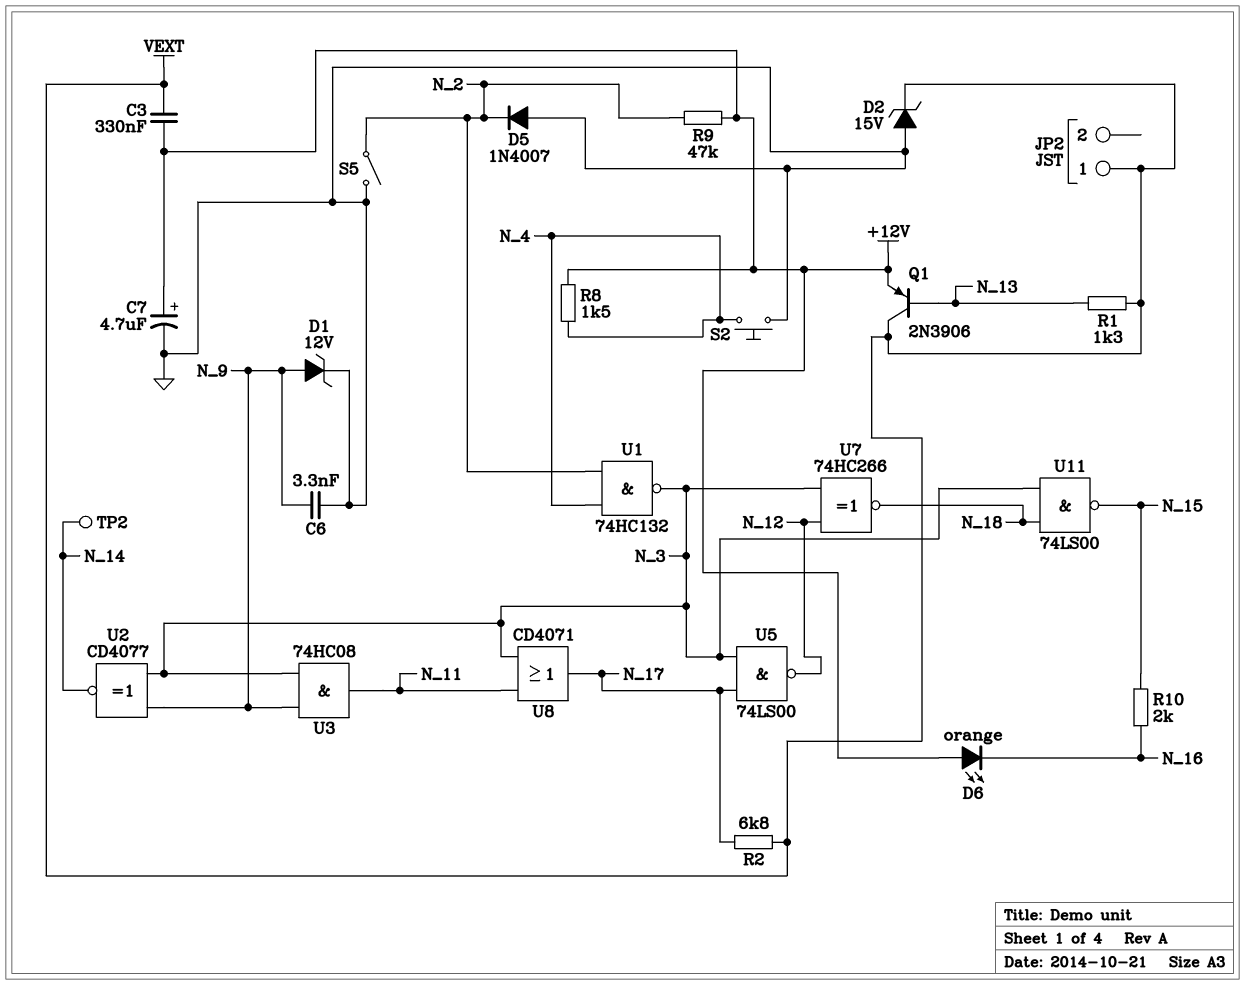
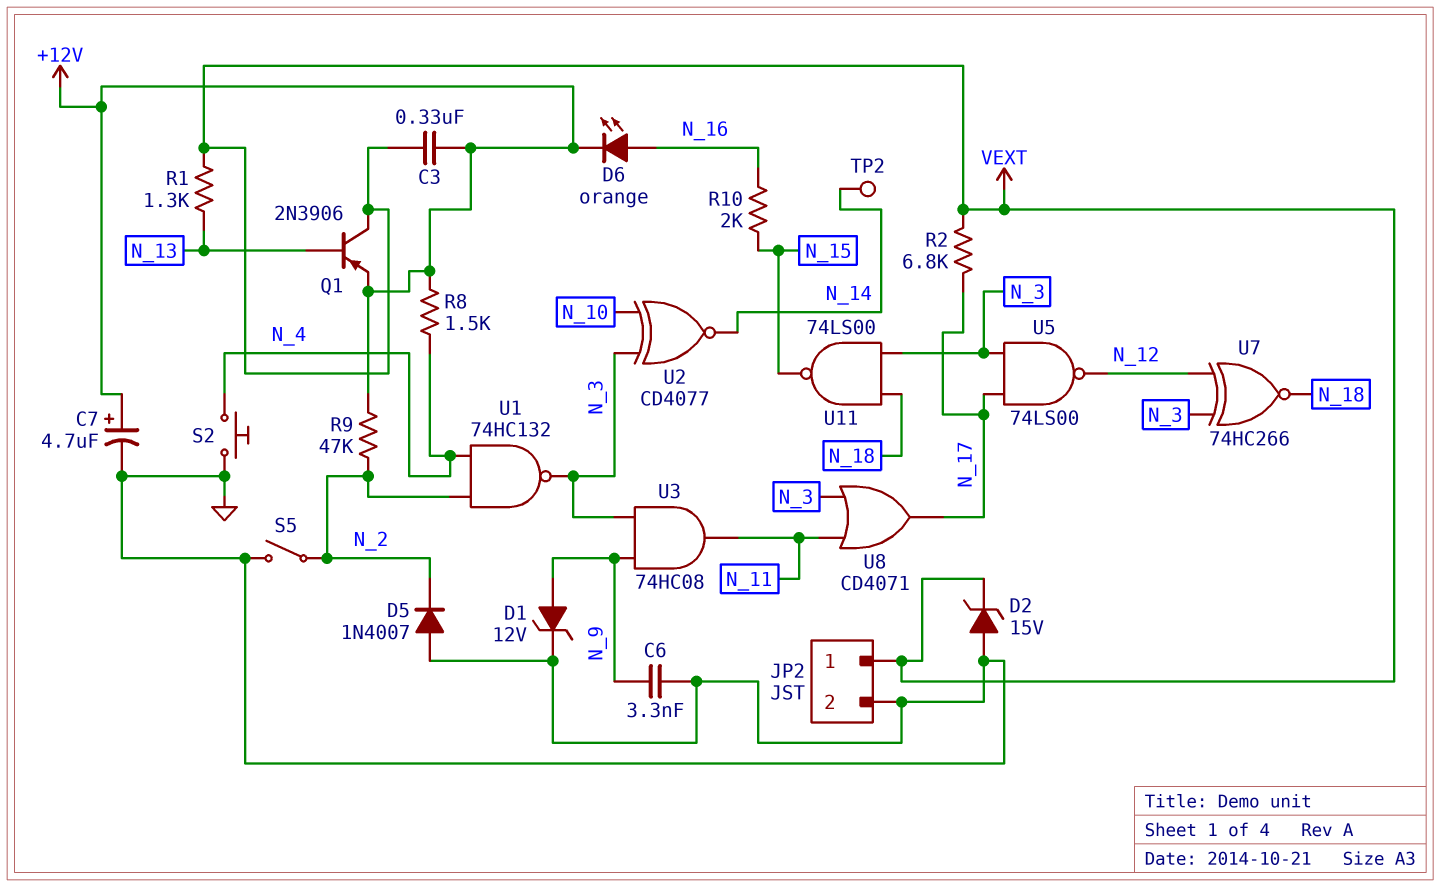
D6: LED orange (A +12V, K N_16) -> LED orange (A N_16, K +12V)
JP2 pin 2: none -> GND
U2: XNOR CD4077 (in N_3, in N_9, out N_14) -> XNOR CD4077 (in N_3, in N_10, out N_14)

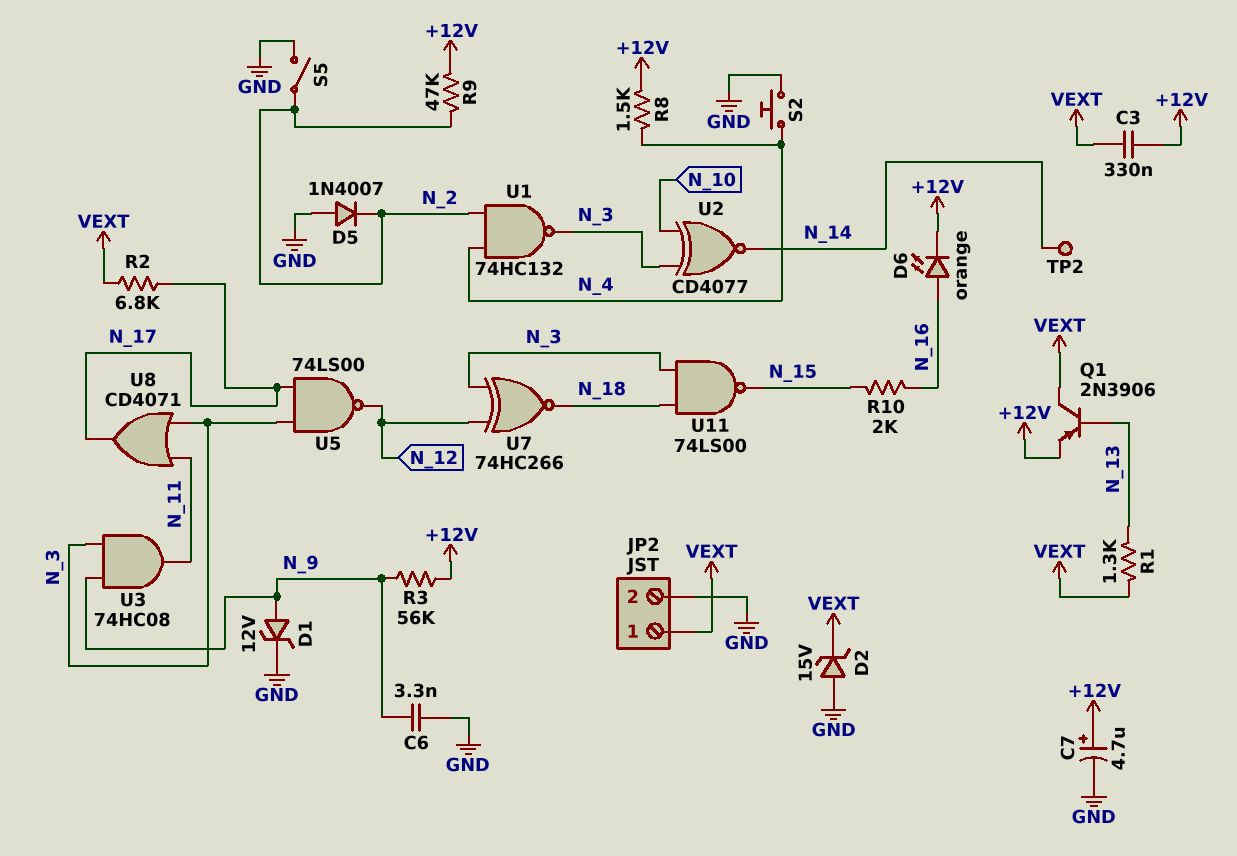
R3: none -> 56k (+12V, N_9)

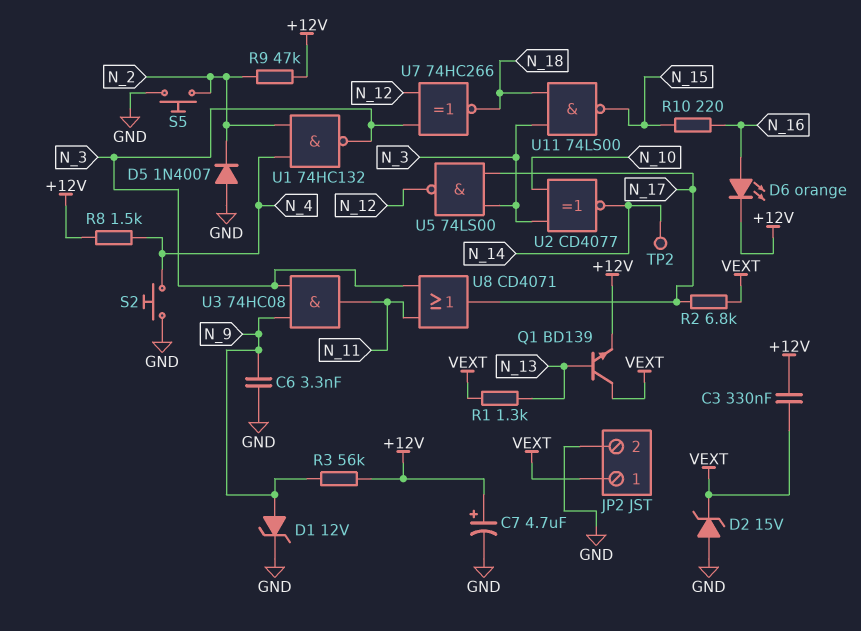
Q1: PNP 2N3906 (B N_13, C VEXT, E +12V) -> NPN BD139 (B N_13, C VEXT, E +12V)
R10: 2k (N_15, N_16) -> 220 (N_15, N_16)
S5: switch (GND, N_2) -> button (GND, N_2)

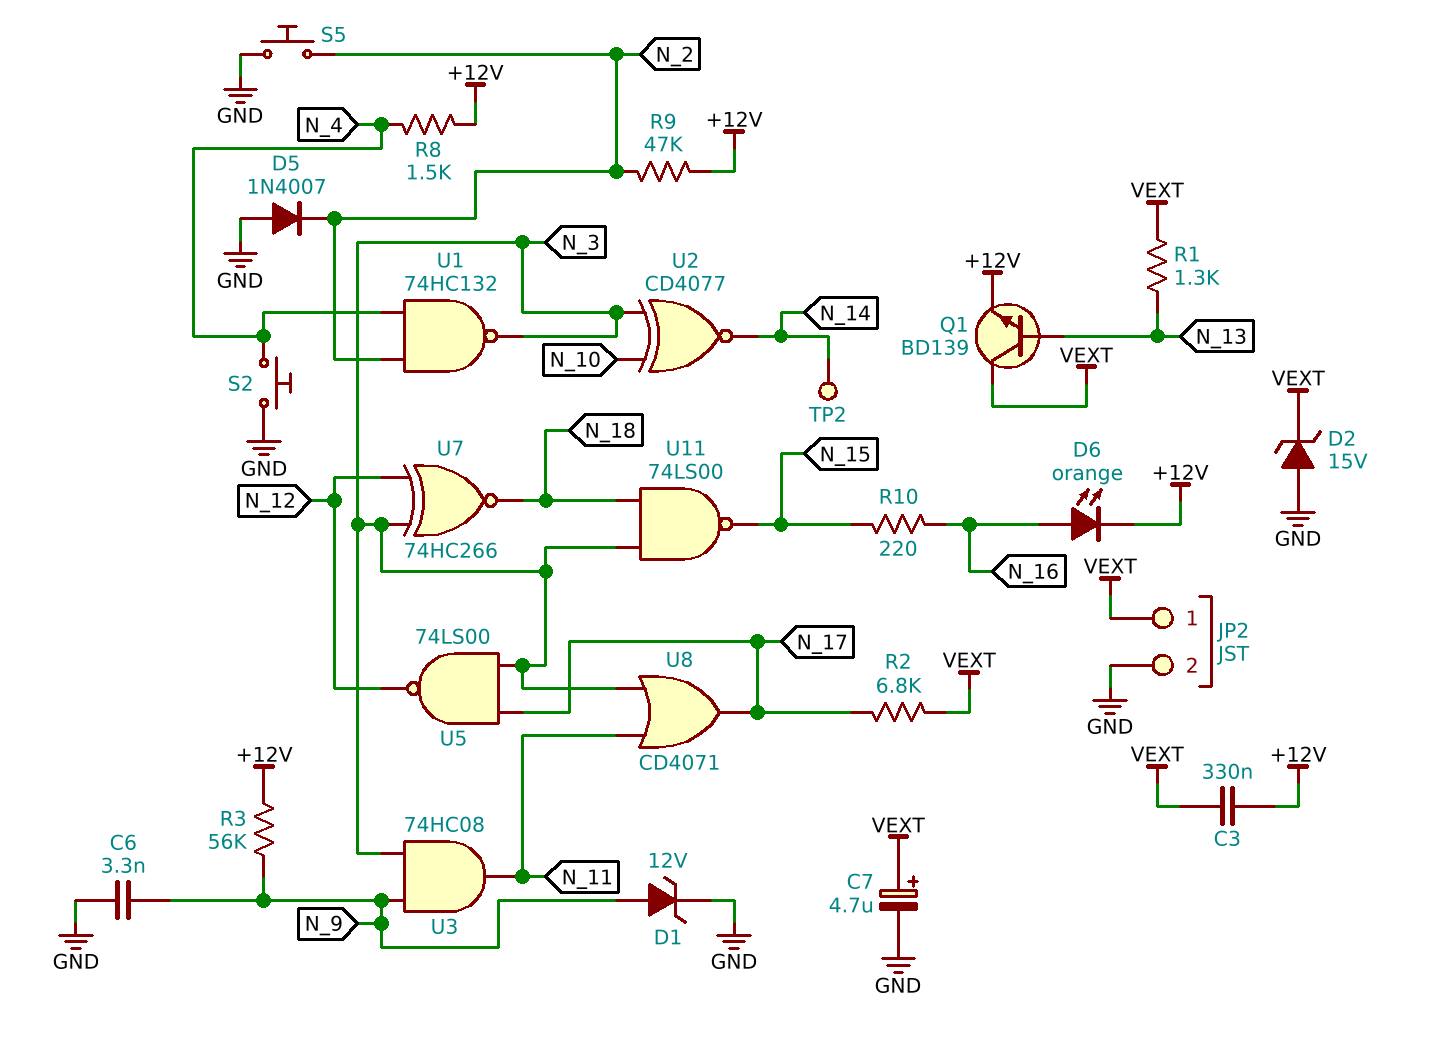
C7: 4.7uF (plus +12V, minus GND) -> 4.7uF (plus VEXT, minus GND)

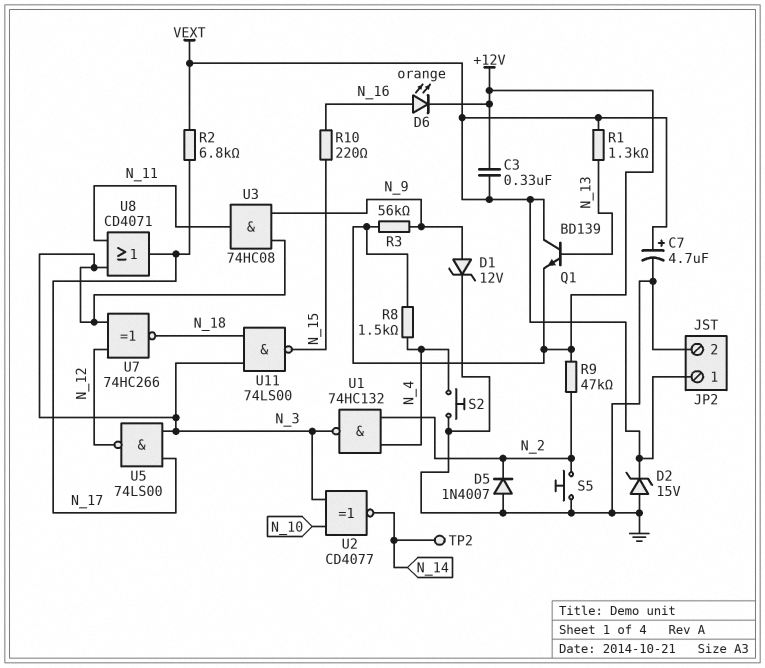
C6: 3.3nF (GND, N_9) -> none

